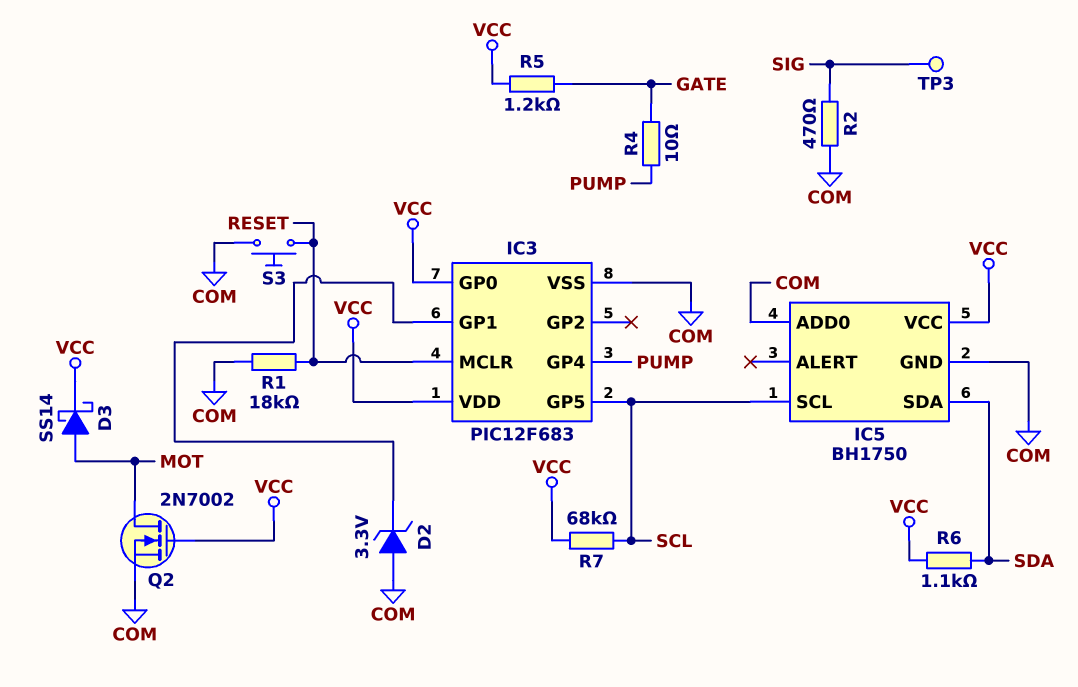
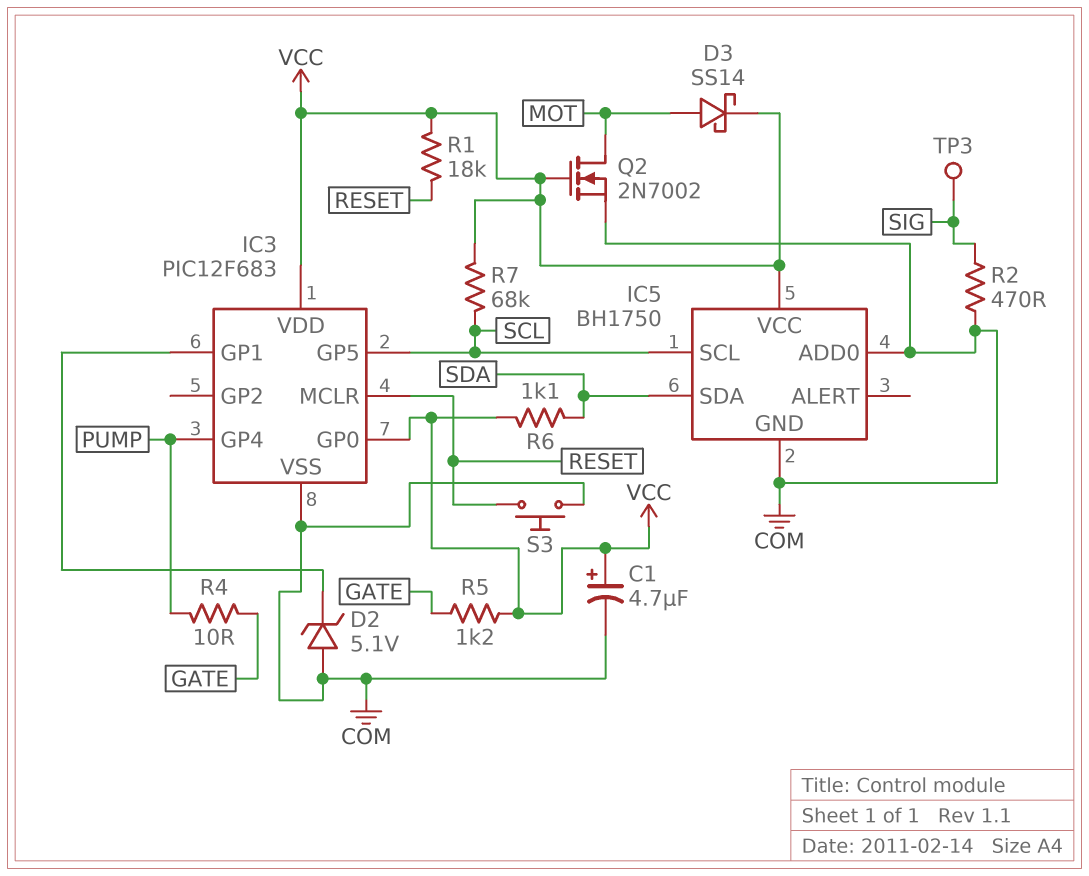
C1: none -> 4.7uF (plus VCC, minus COM)
D2: zener 3.3V (A COM, K IC3/GP1) -> zener 5.1V (A COM, K IC3/GP1)
R1: 18k (COM, RESET) -> 18k (RESET, VCC)

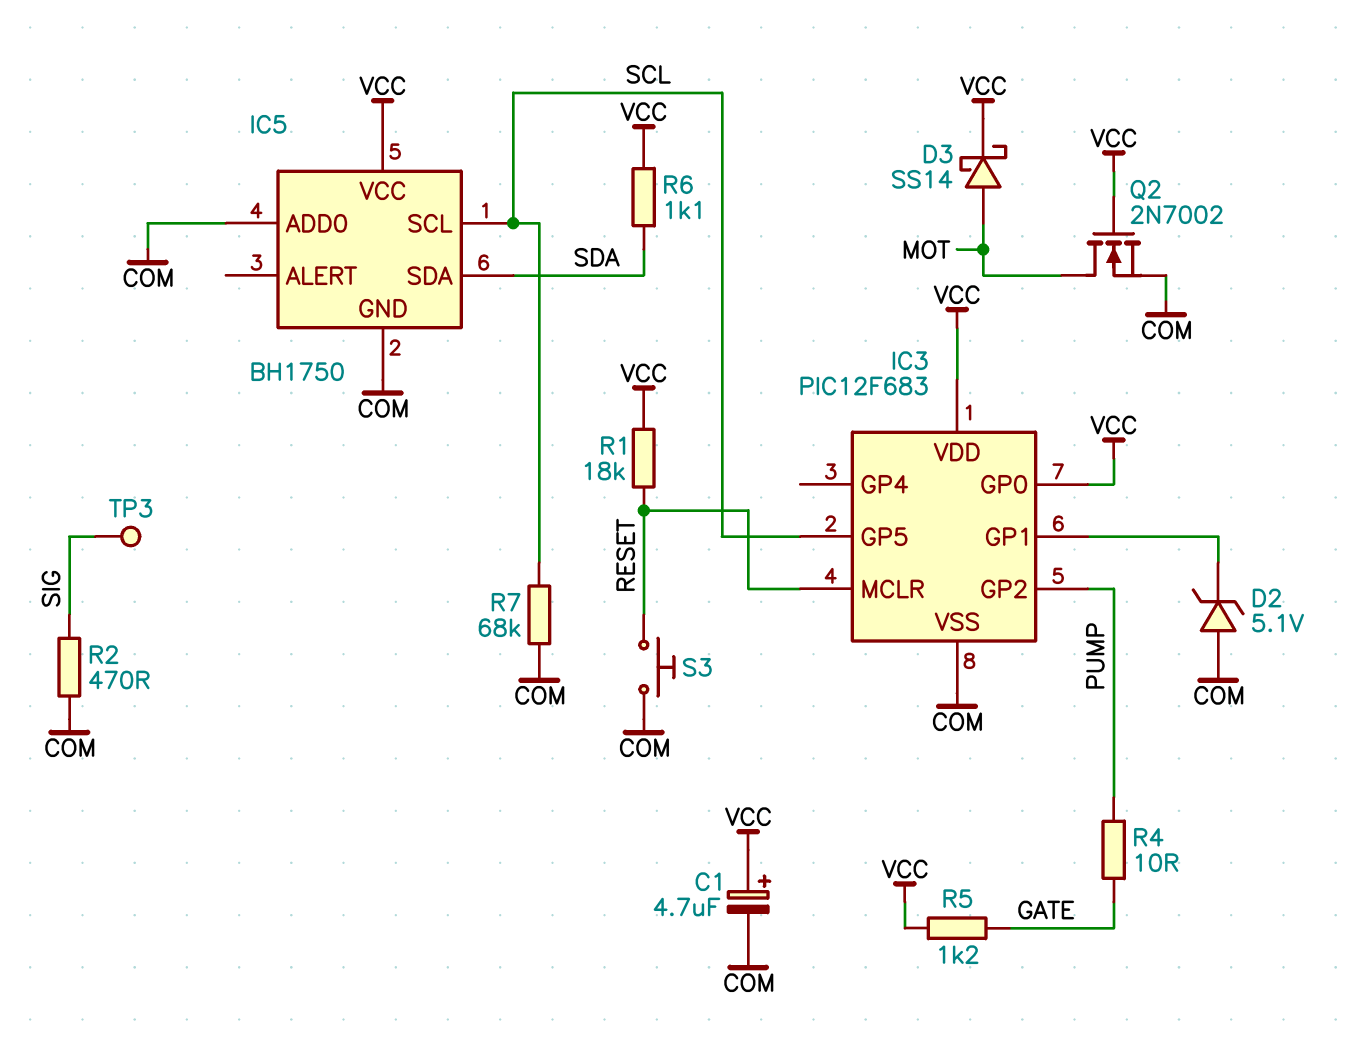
IC3 pin GP2: none -> PUMP
IC3 pin GP4: PUMP -> none
R7: 68k (SCL, VCC) -> 68k (COM, SCL)

